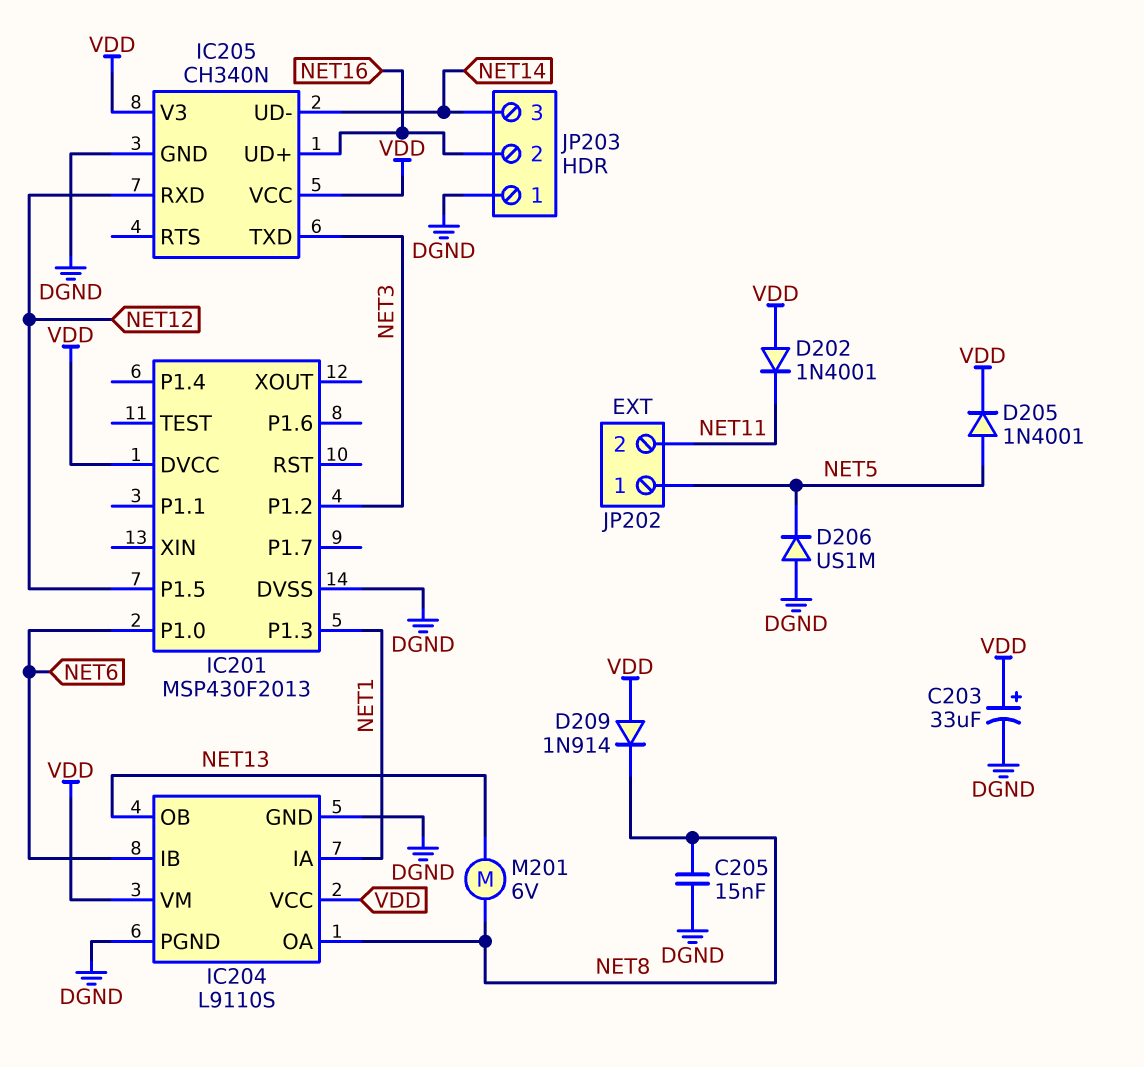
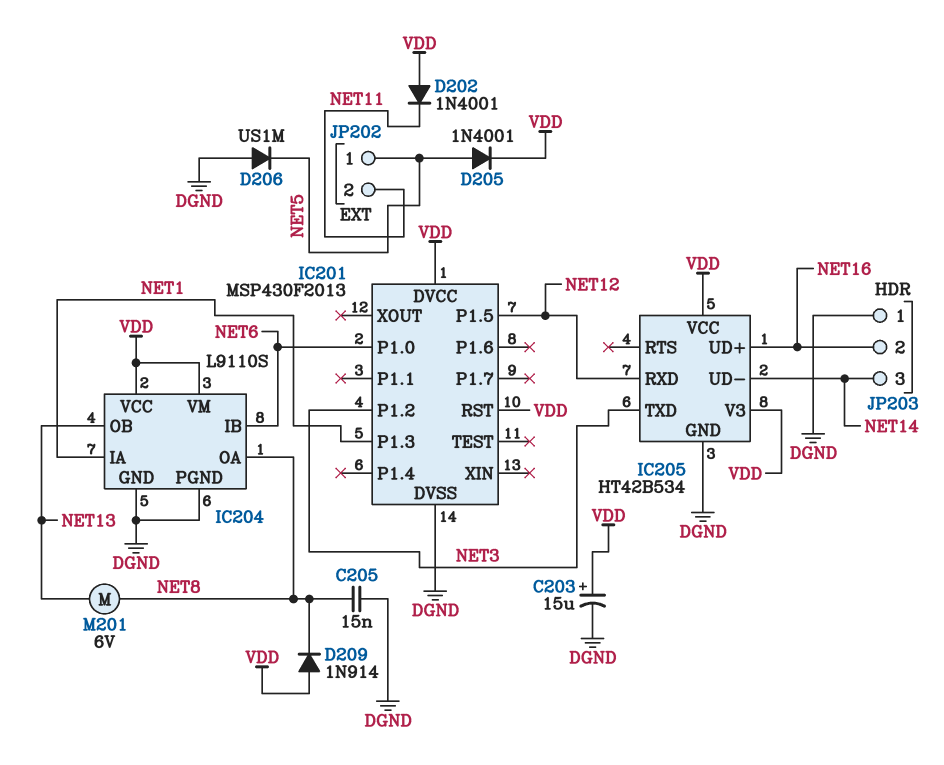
C203: 33uF (plus VDD, minus DGND) -> 15uF (plus VDD, minus DGND)
IC201 pin RST: none -> VDD
IC205: CH340N -> HT42B534

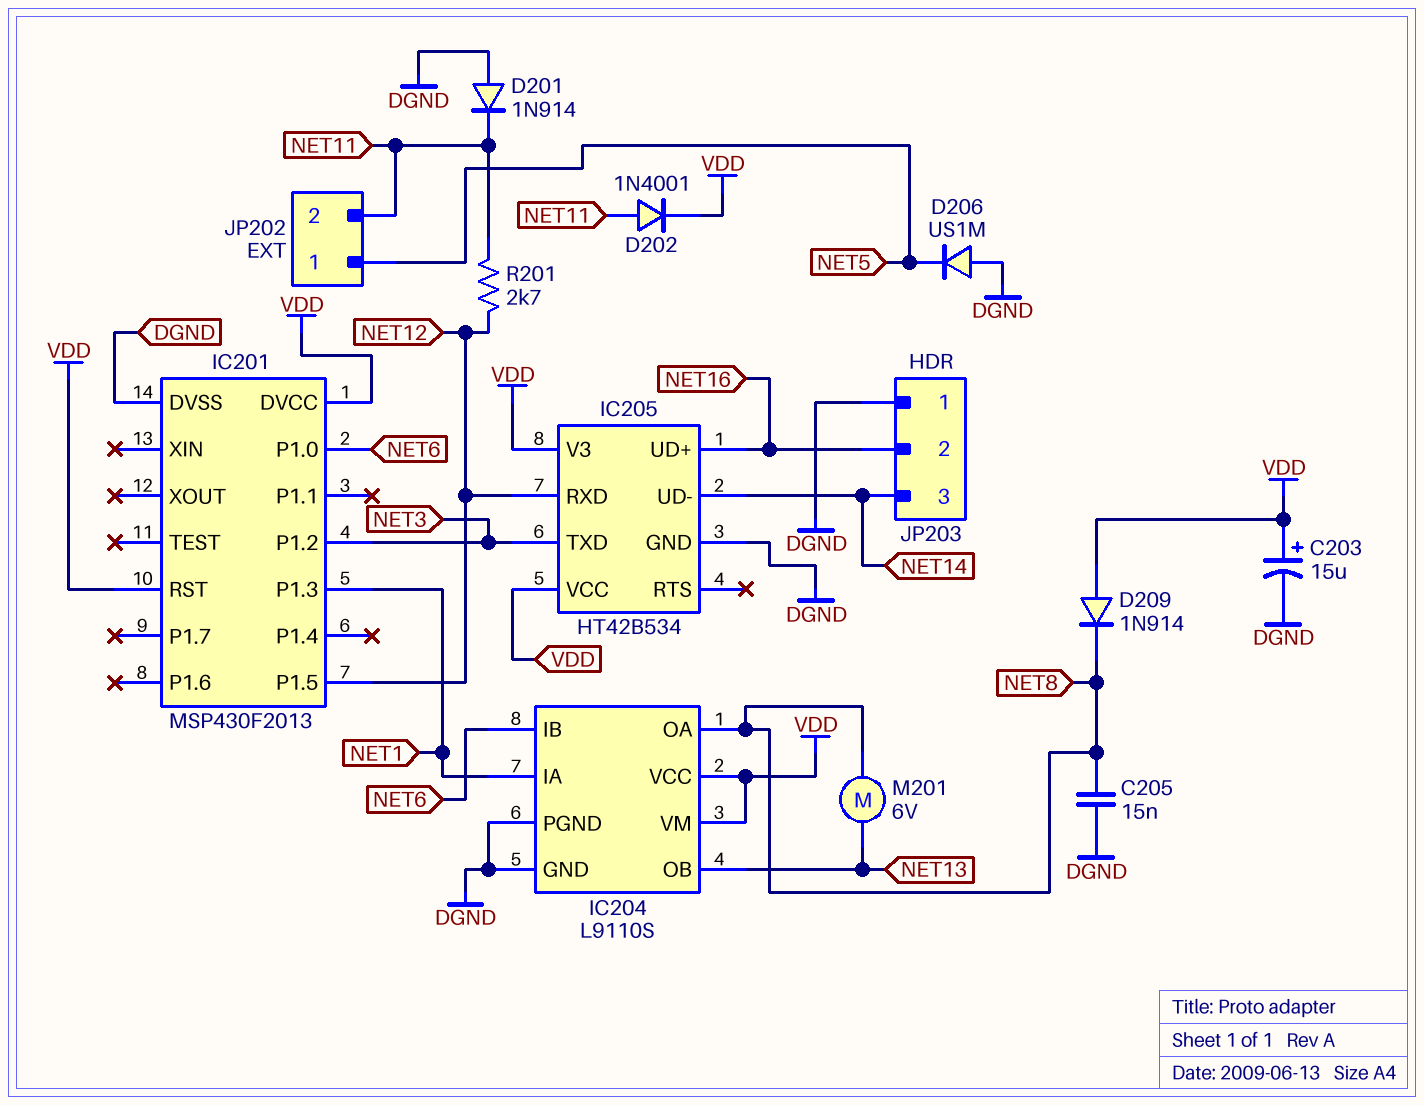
D201: none -> diode 1N914 (A DGND, K NET11)
D202: diode 1N4001 (A VDD, K NET11) -> diode 1N4001 (A NET11, K VDD)
D205: diode 1N4001 (A NET5, K VDD) -> none
R201: none -> 2.7k (NET11, NET12)

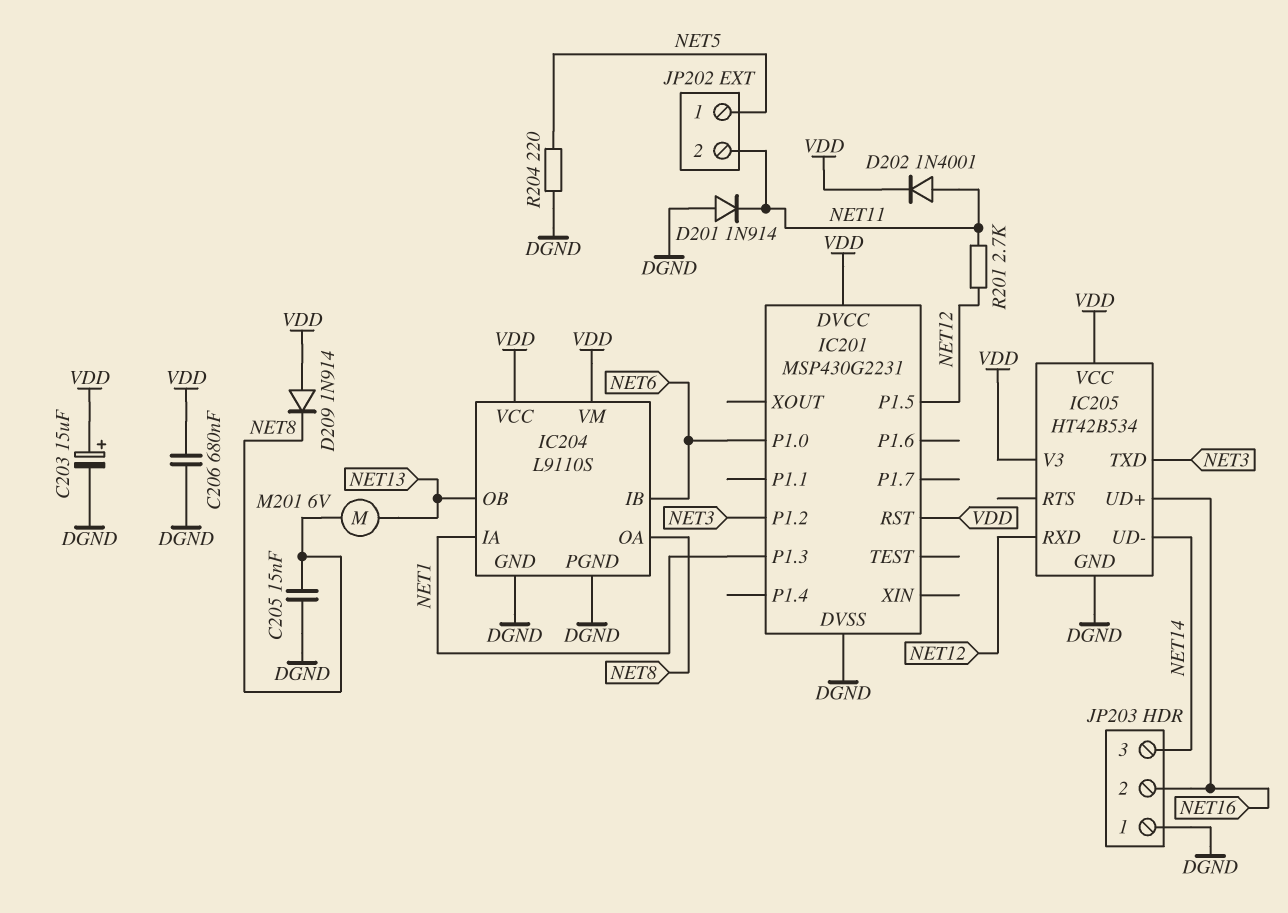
C206: none -> 680nF (DGND, VDD)
D206: diode US1M (A DGND, K NET5) -> none
IC201: MSP430F2013 -> MSP430G2231
R204: none -> 220 (DGND, NET5)

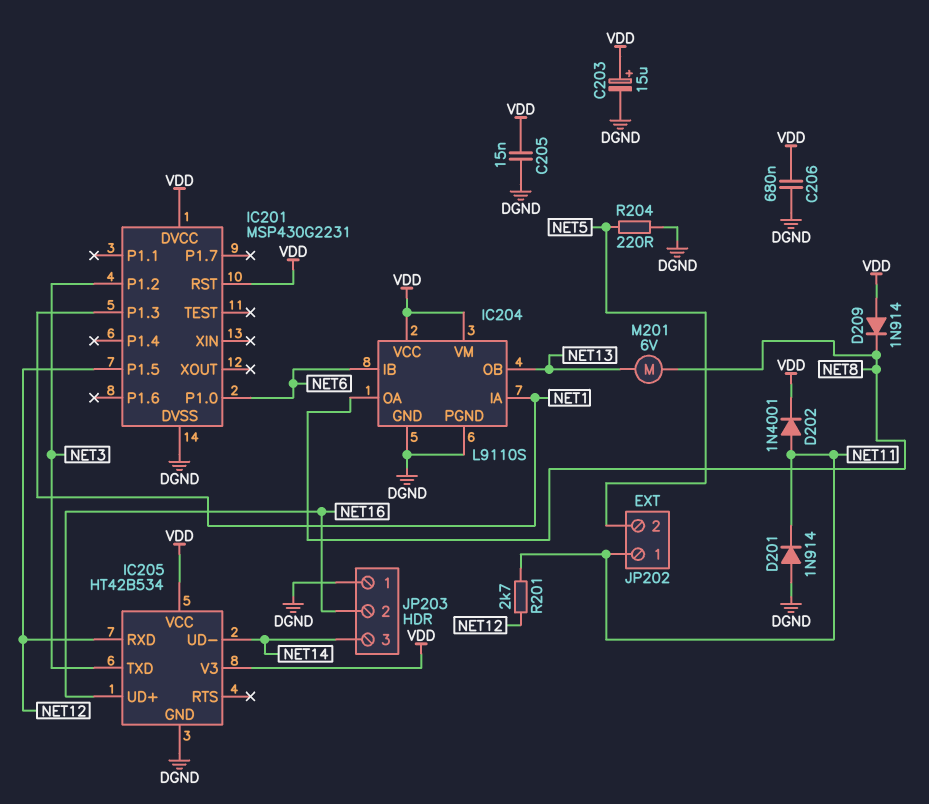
C205: 15nF (DGND, NET8) -> 15nF (DGND, VDD)
JP202 pin 1: NET5 -> NET11
JP202 pin 2: NET11 -> NET5

